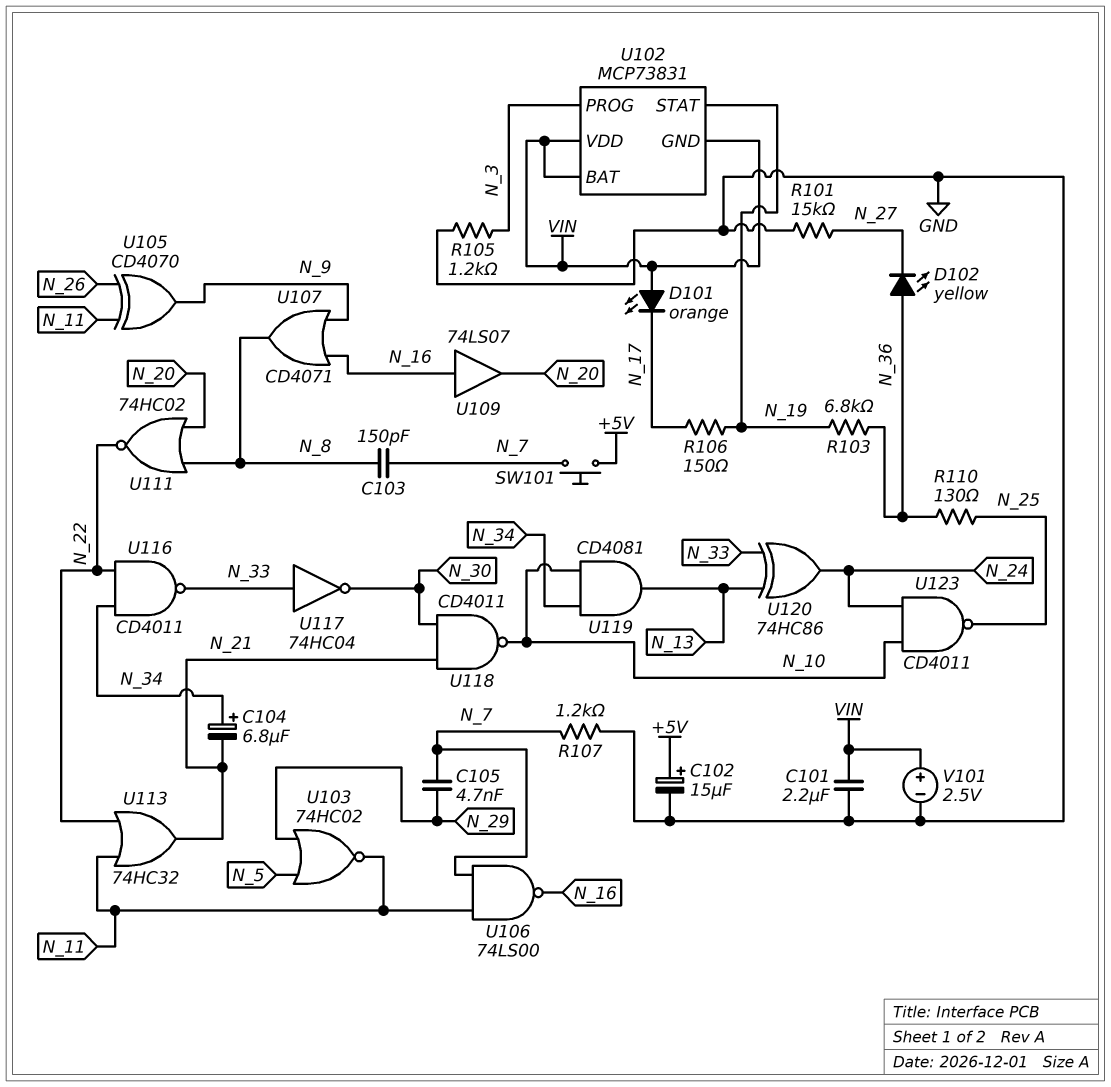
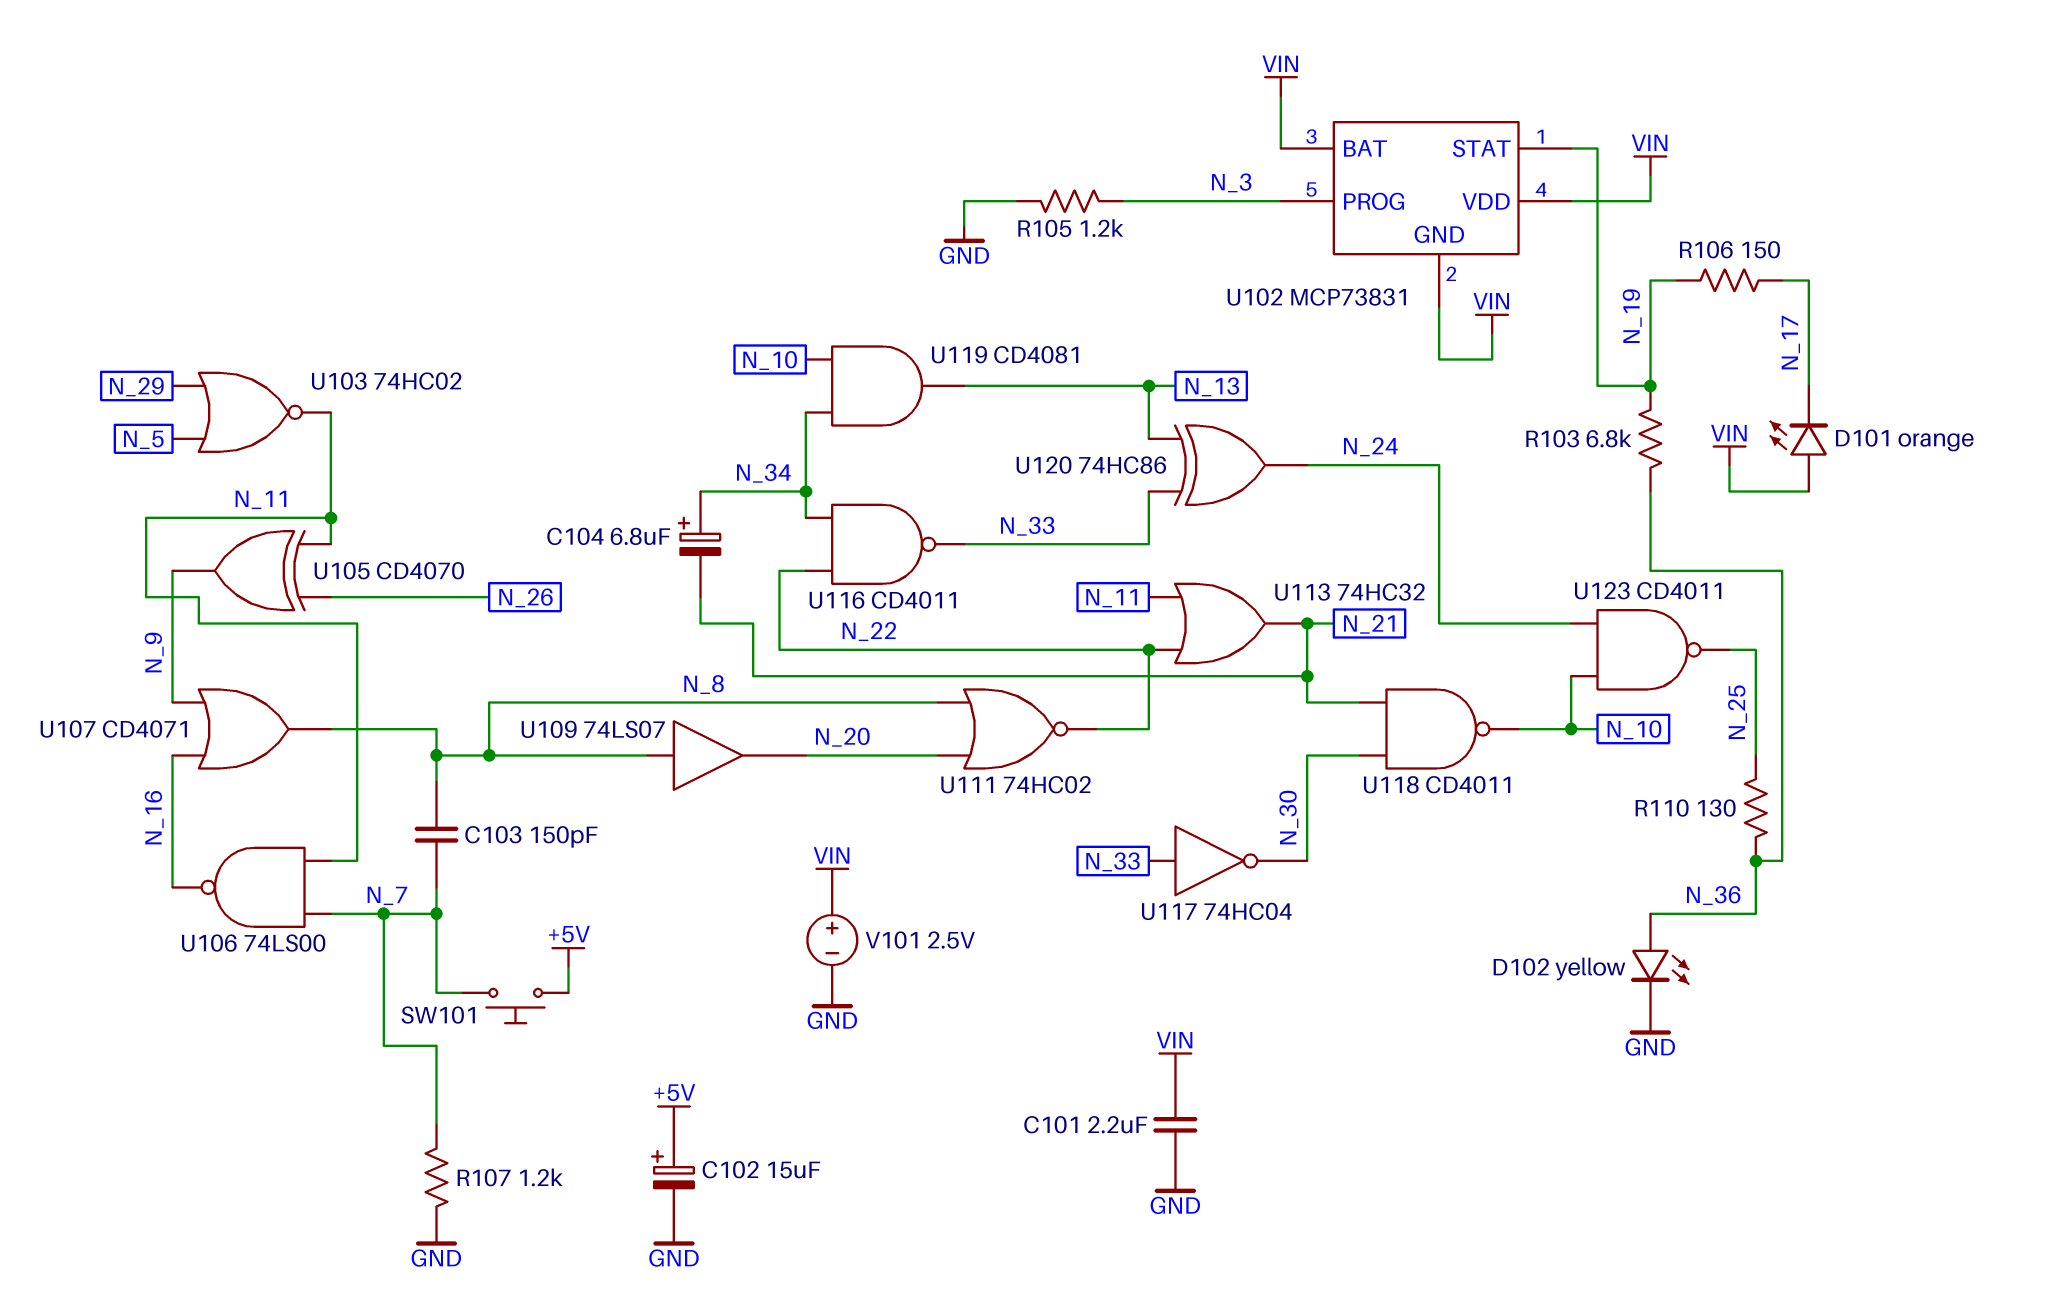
C105: 4.7nF (N_7, N_29) -> none
D102: LED yellow (A N_36, K N_27) -> LED yellow (A N_36, K GND)
R101: 15k (GND, N_27) -> none
U109: buffer 74LS07 (in N_16, out N_20) -> buffer 74LS07 (in N_8, out N_20)

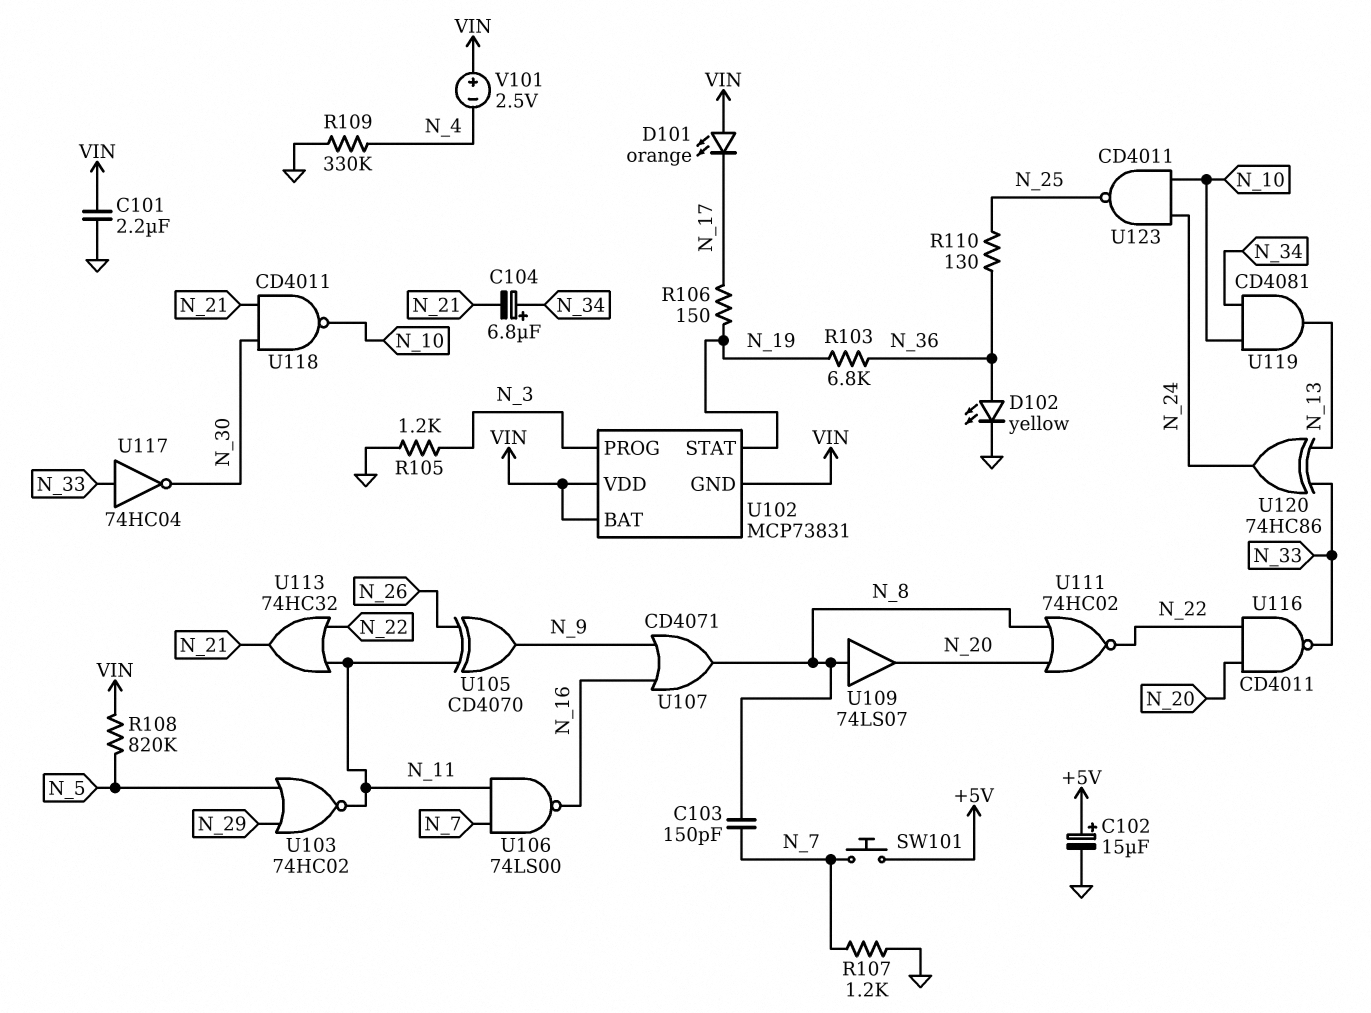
R108: none -> 820k (N_5, VIN)
R109: none -> 330k (GND, N_4)
U116: NAND CD4011 (in N_22, in N_34, out N_33) -> NAND CD4011 (in N_20, in N_22, out N_33)
V101: 2.5V (plus VIN, minus GND) -> 2.5V (plus VIN, minus N_4)

